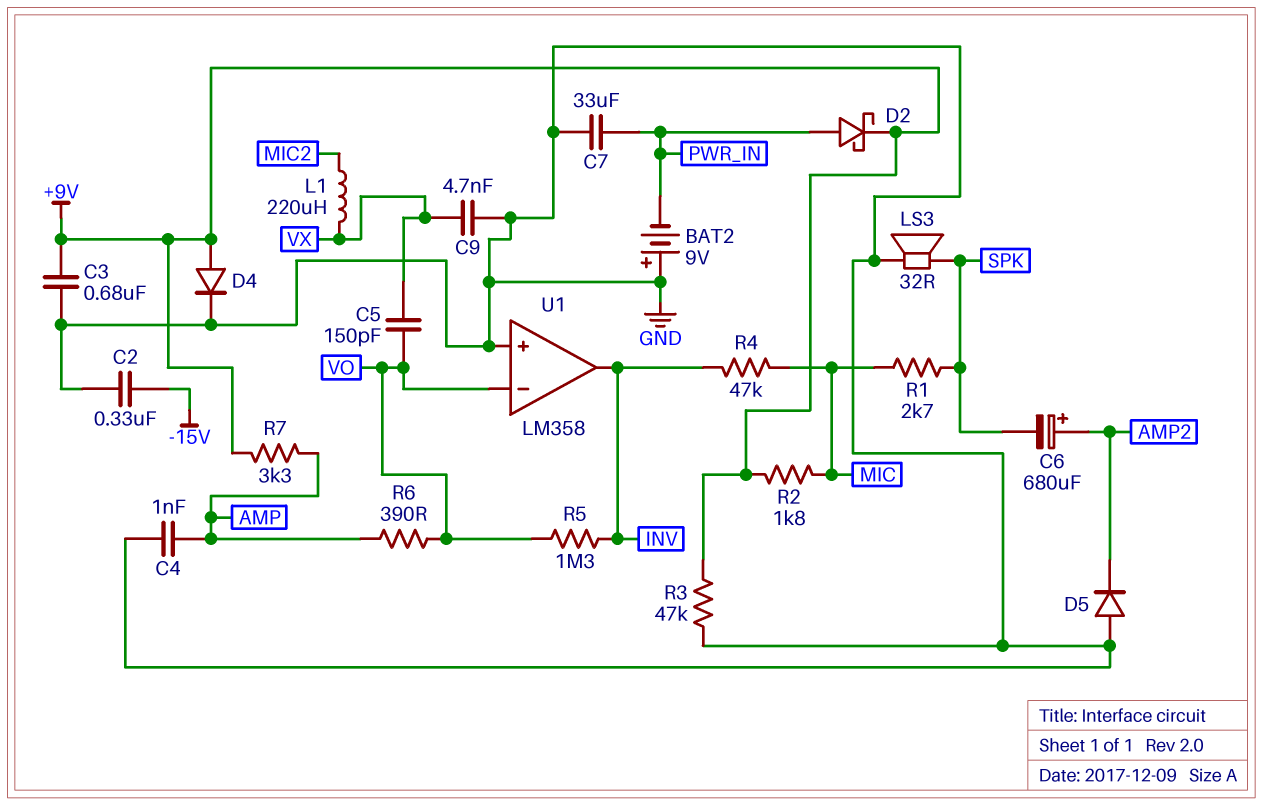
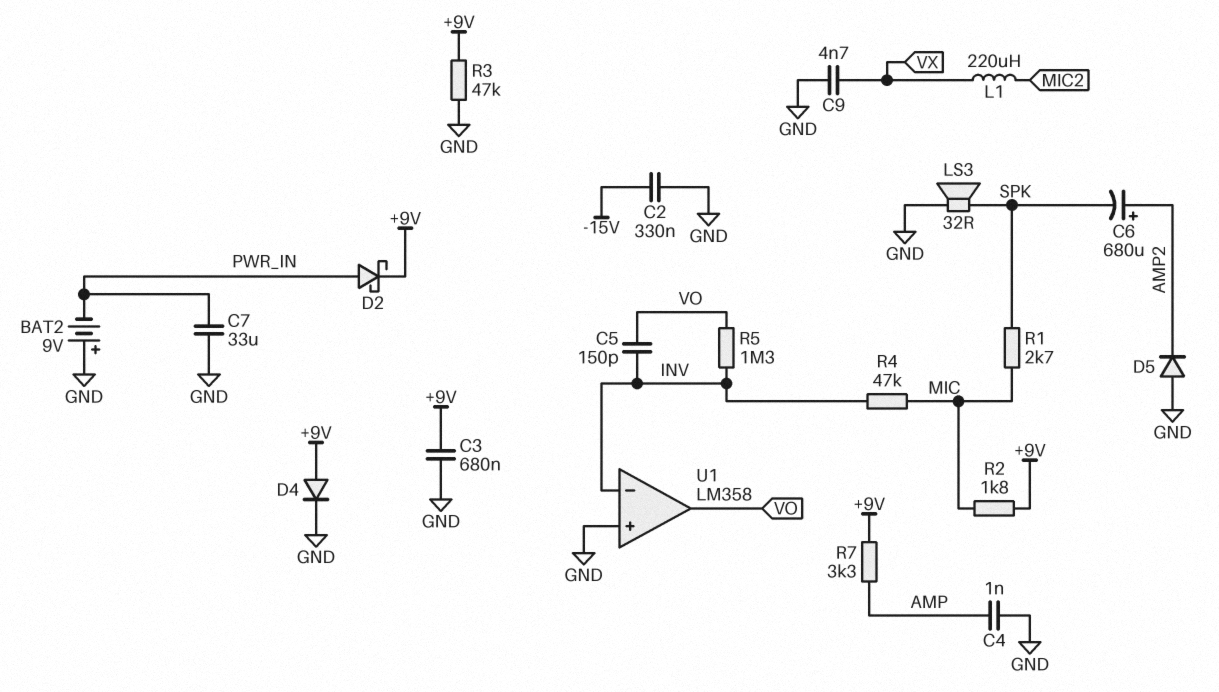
C5: 150pF (VO, VX) -> 150pF (INV, VO)
R6: 390 (AMP, VO) -> none
U1 pin in-: VO -> INV
U1 pin out: INV -> VO

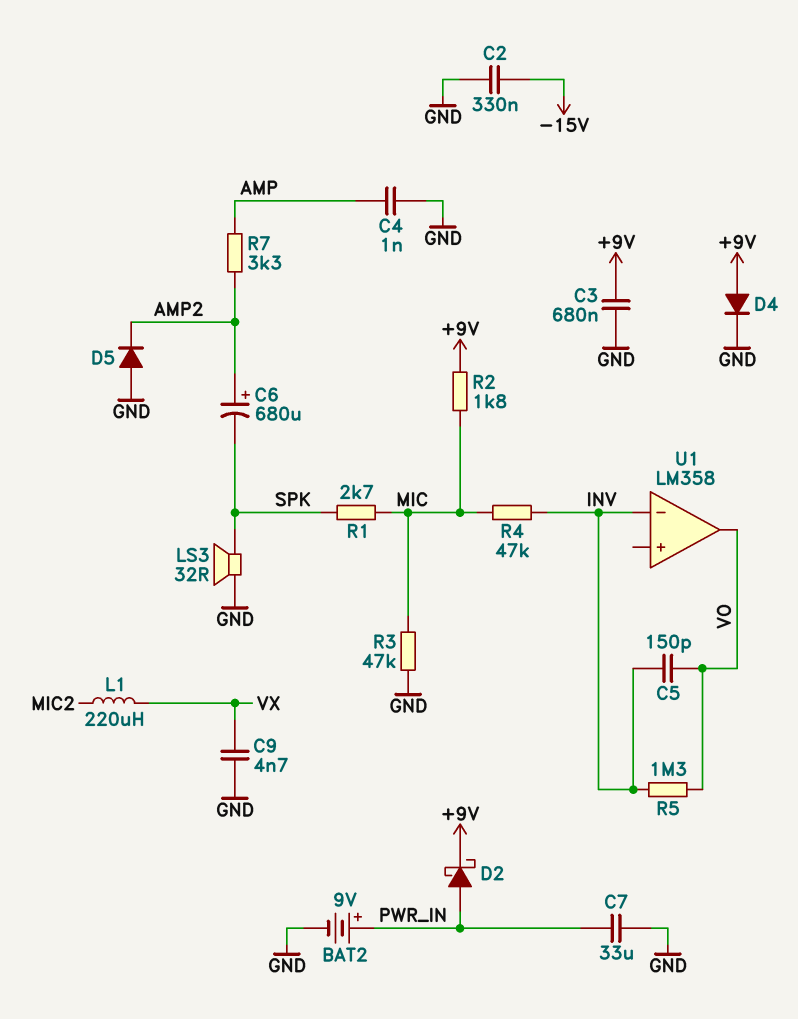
BAT2: 9V (plus GND, minus PWR_IN) -> 9V (plus PWR_IN, minus GND)
R3: 47k (+9V, GND) -> 47k (GND, MIC)
R7: 3.3k (+9V, AMP) -> 3.3k (AMP, AMP2)
U1 pin in+: GND -> none

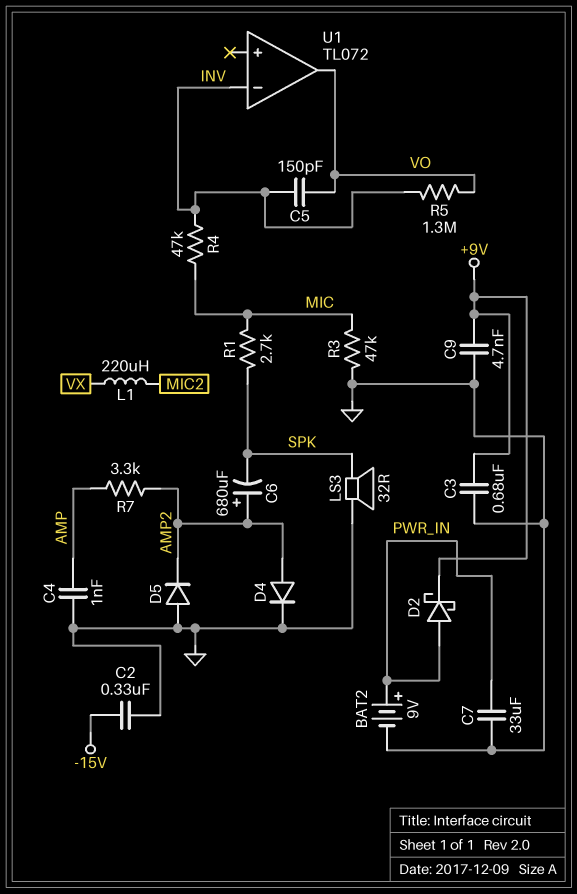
C9: 4.7nF (GND, VX) -> 4.7nF (+9V, GND)
D4: diode (A +9V, K GND) -> diode (A AMP2, K GND)
R2: 1.8k (+9V, MIC) -> none
U1: LM358 -> TL072

